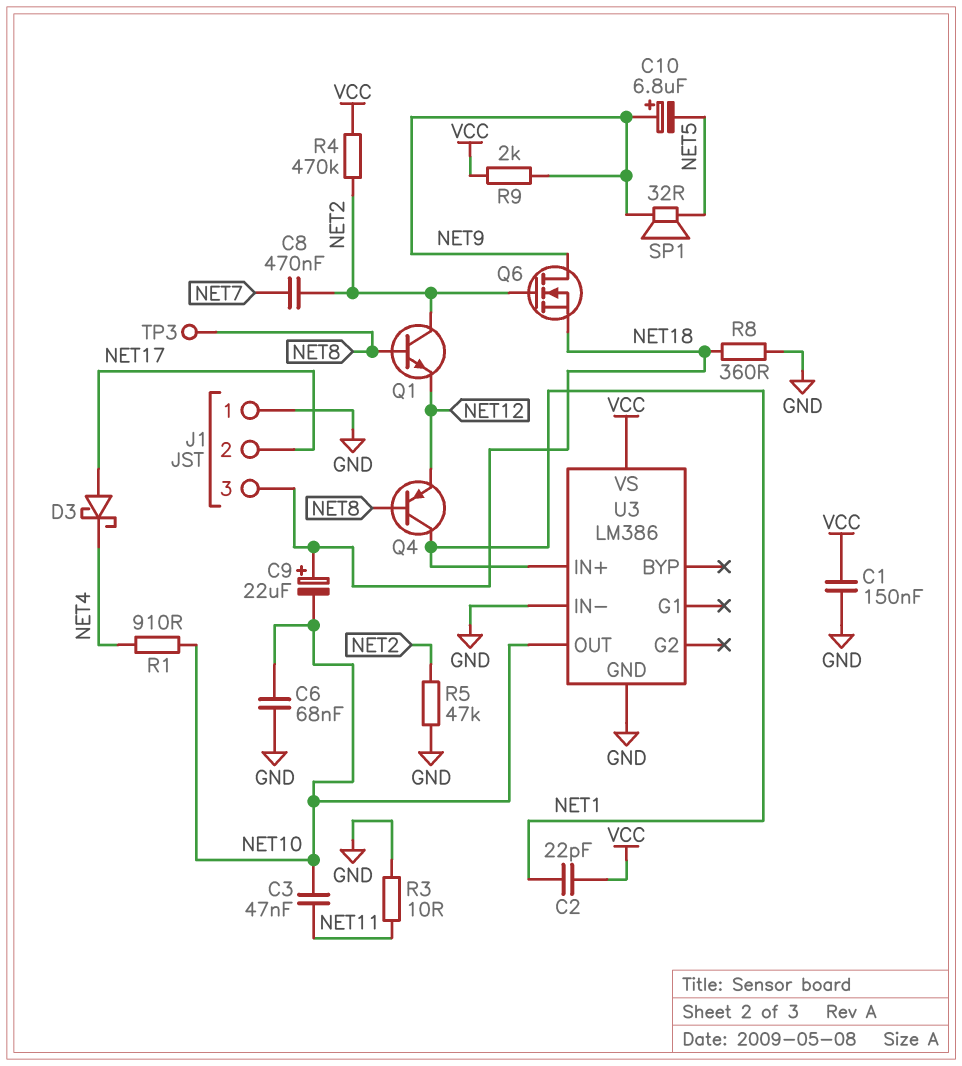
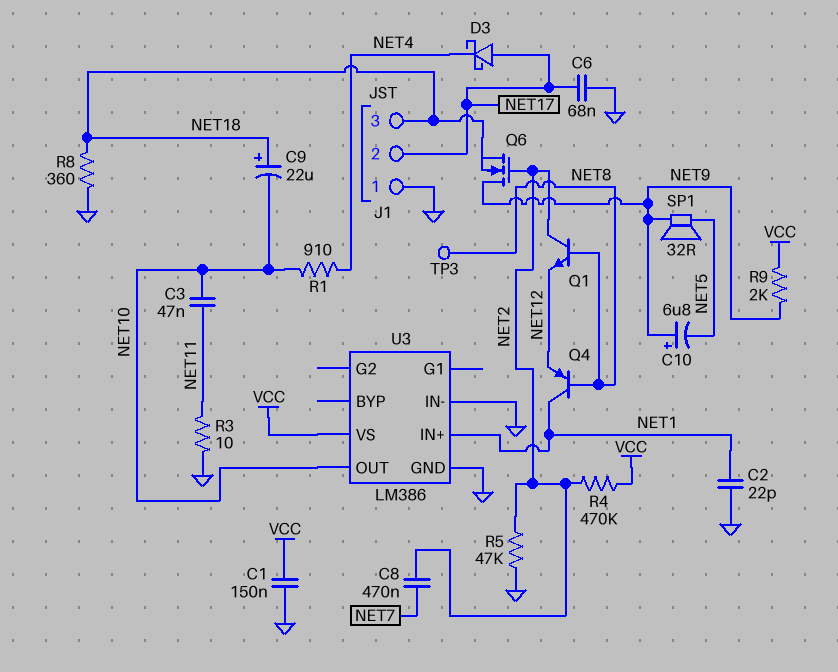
C2: 22pF (NET1, VCC) -> 22pF (GND, NET1)
C6: 68nF (GND, NET10) -> 68nF (GND, NET17)

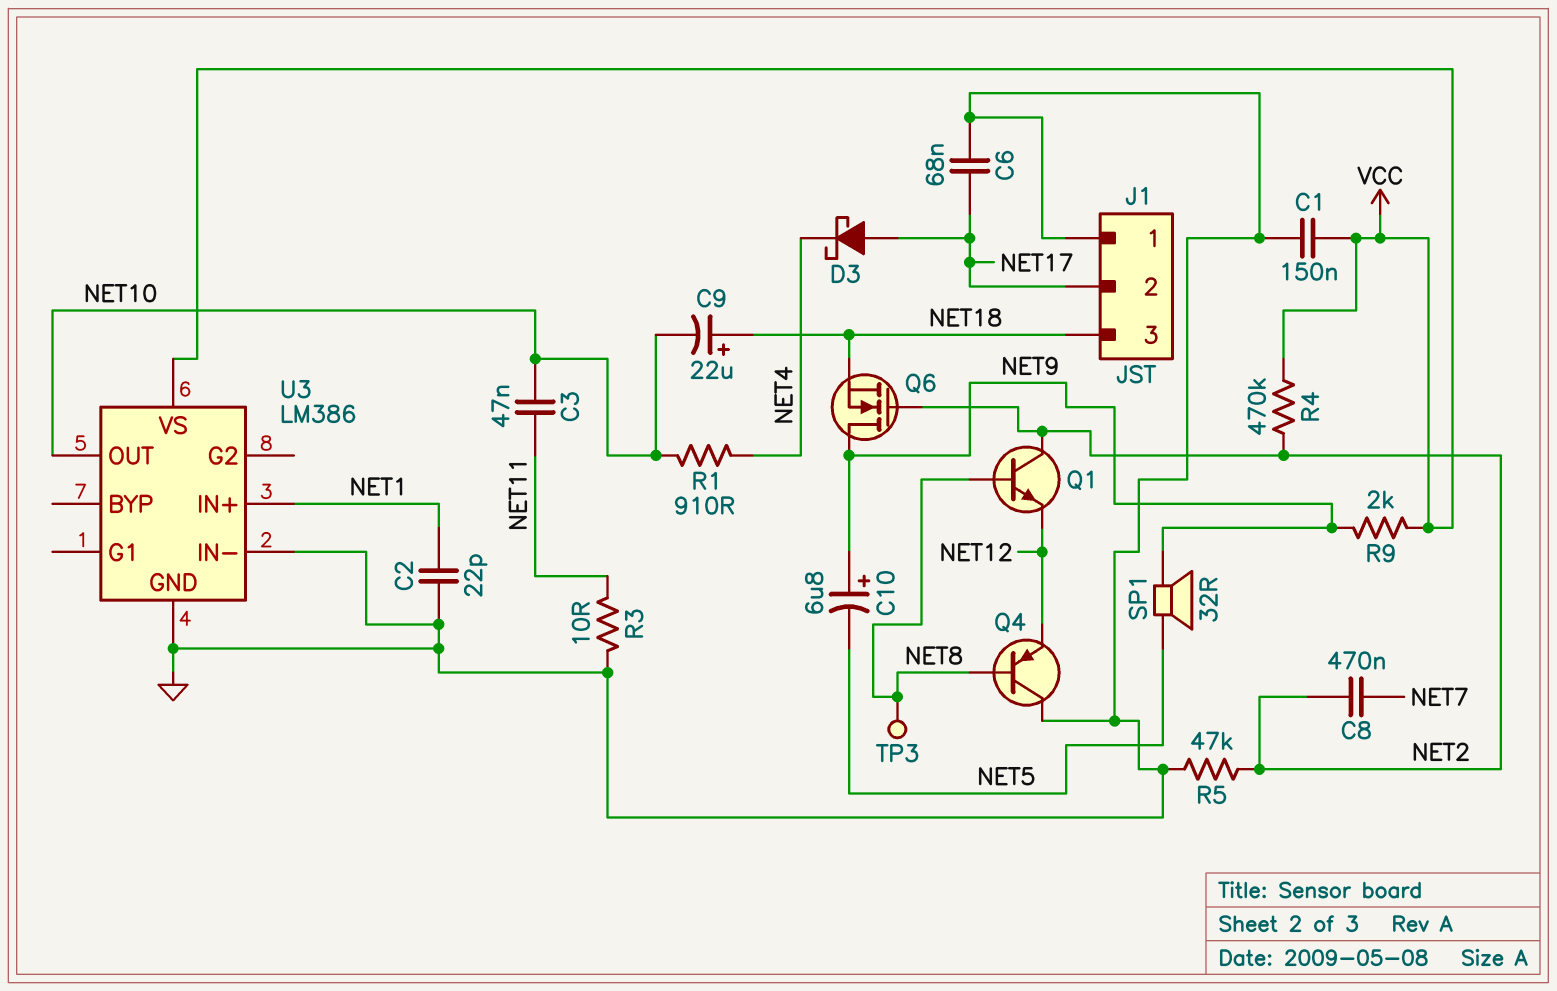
Q4: PNP (B NET8, C NET1, E NET12) -> PNP (B NET8, C GND, E NET12)
R8: 360 (GND, NET18) -> none

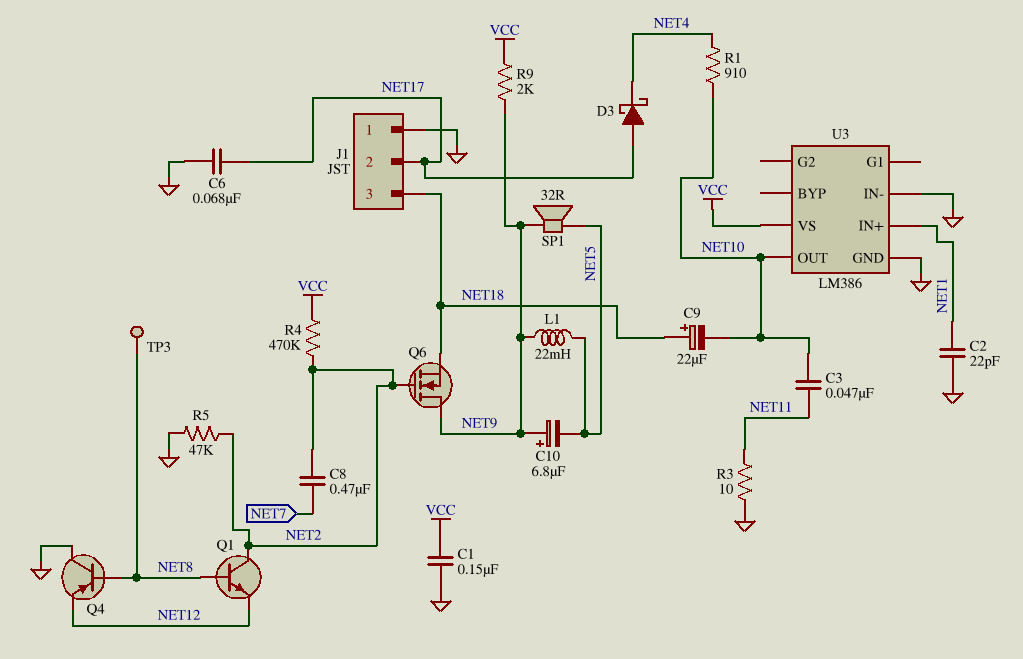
L1: none -> 22mH (NET5, NET9)

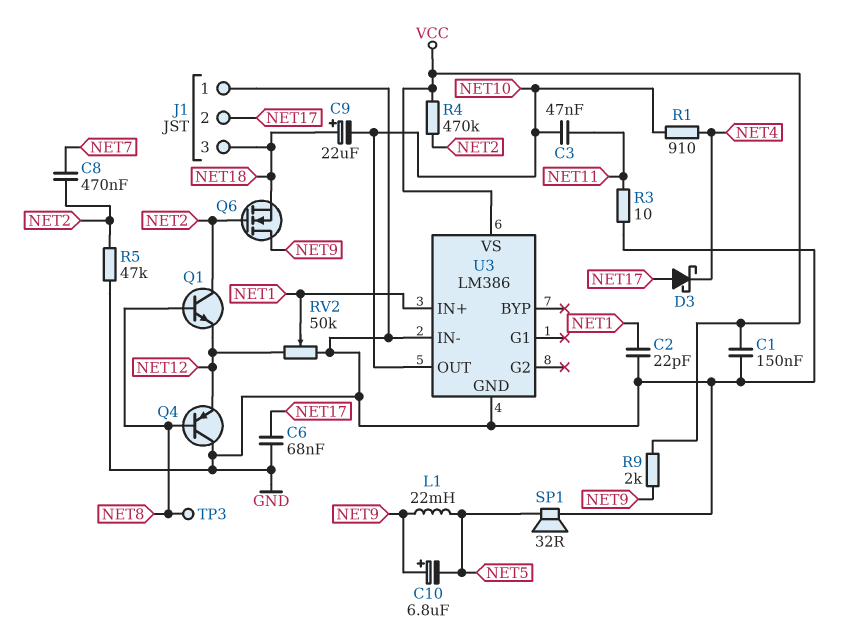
RV2: none -> 50k (GND, NET12, wiper NET1)
SP1: speaker 32R (NET5, NET9) -> speaker 32R (GND, NET5)

